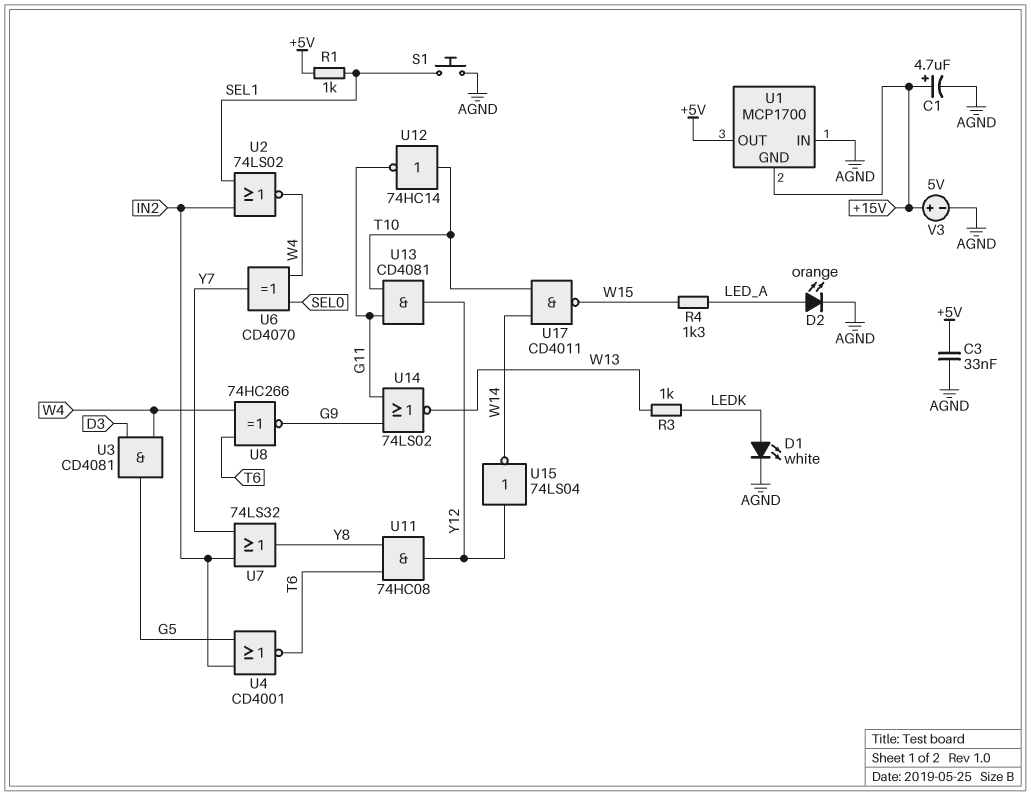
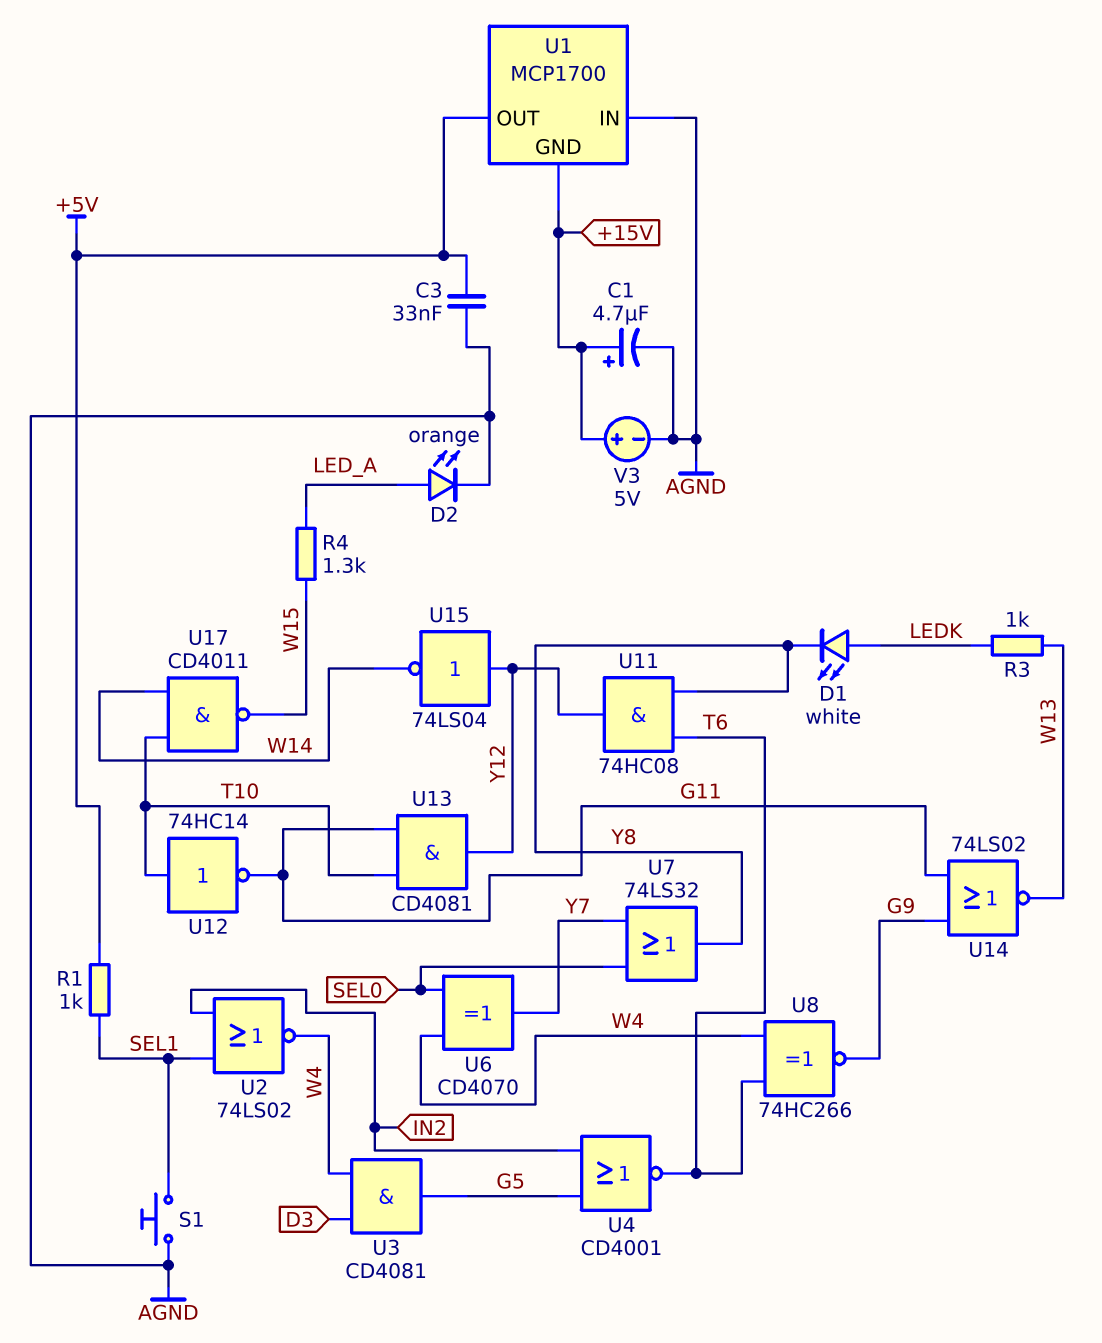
D1: LED white (A LEDK, K AGND) -> LED white (A LEDK, K Y8)
U7: OR 74LS32 (in IN2, in Y7, out Y8) -> OR 74LS32 (in SEL0, in Y7, out Y8)

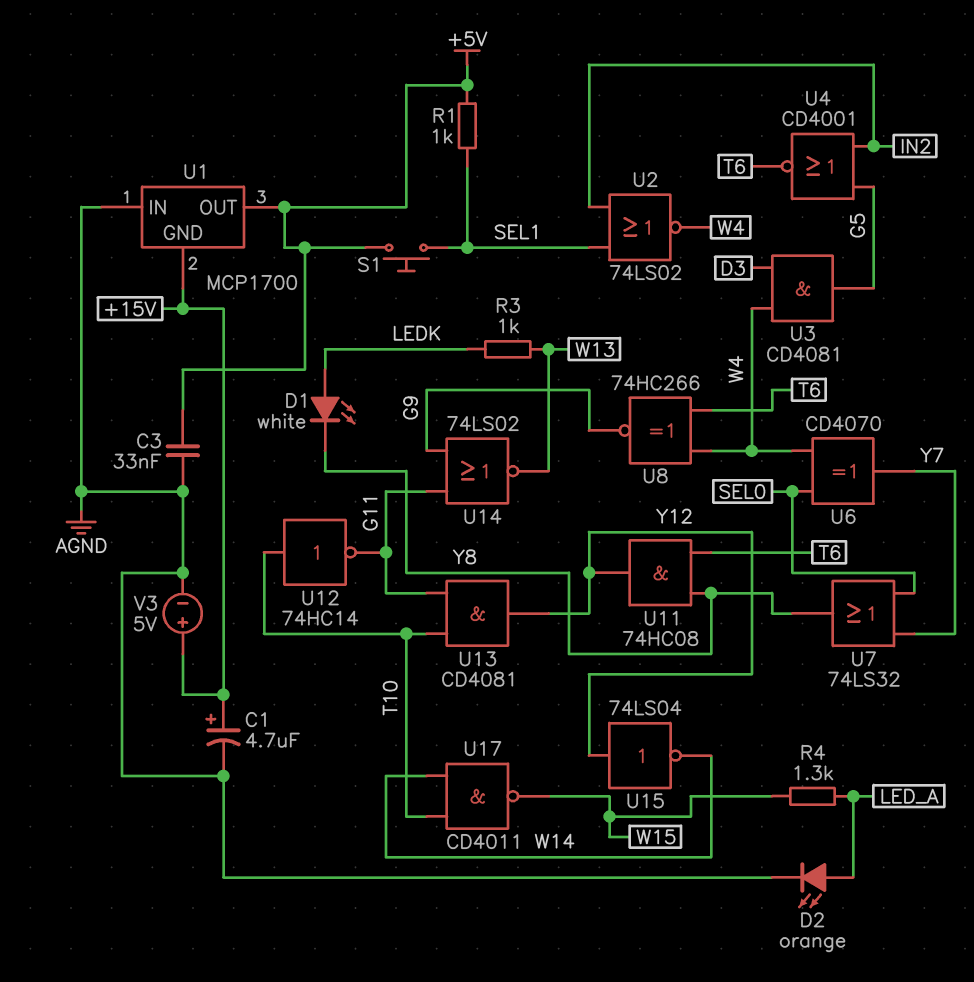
S1: button (AGND, SEL1) -> button (+5V, SEL1)

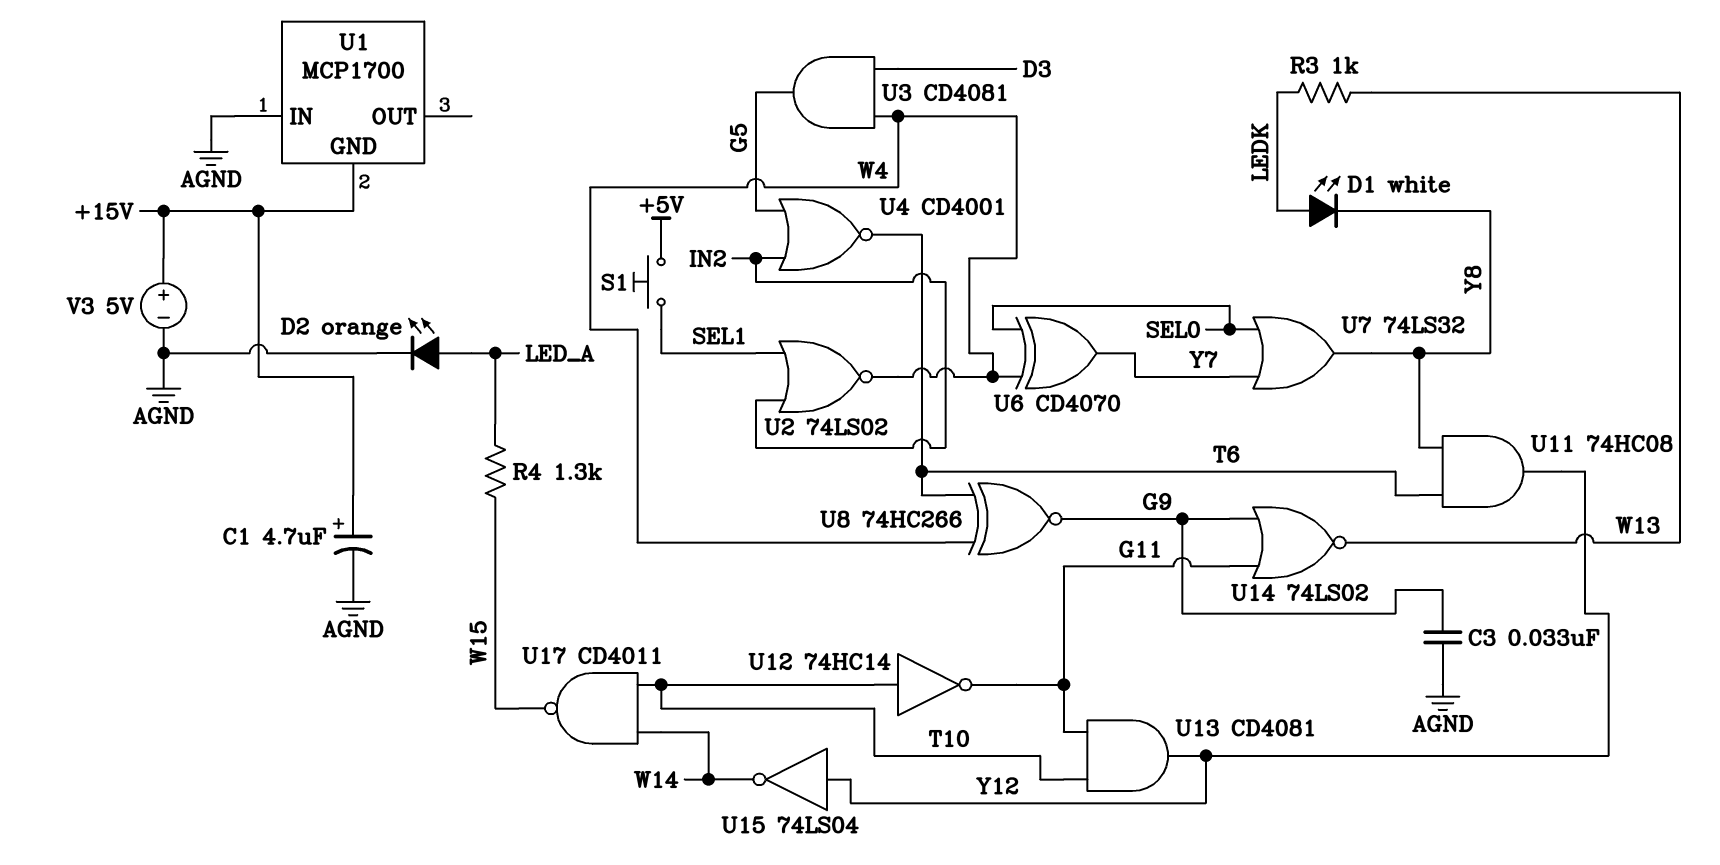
C3: 33nF (+5V, AGND) -> 33nF (AGND, G9)
R1: 1k (+5V, SEL1) -> none
U1 pin OUT: +5V -> none

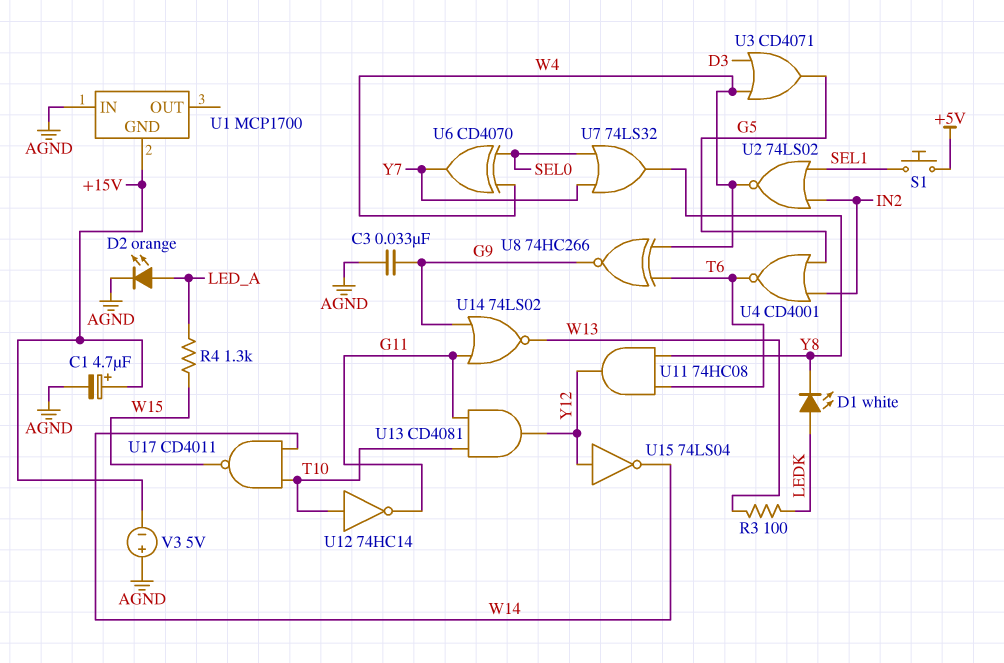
R3: 1k (LEDK, W13) -> 100 (LEDK, W13)
U3: AND CD4081 (in D3, in W4, out G5) -> OR CD4071 (in D3, in W4, out G5)
V3: 5V (plus +15V, minus AGND) -> 5V (plus AGND, minus +15V)

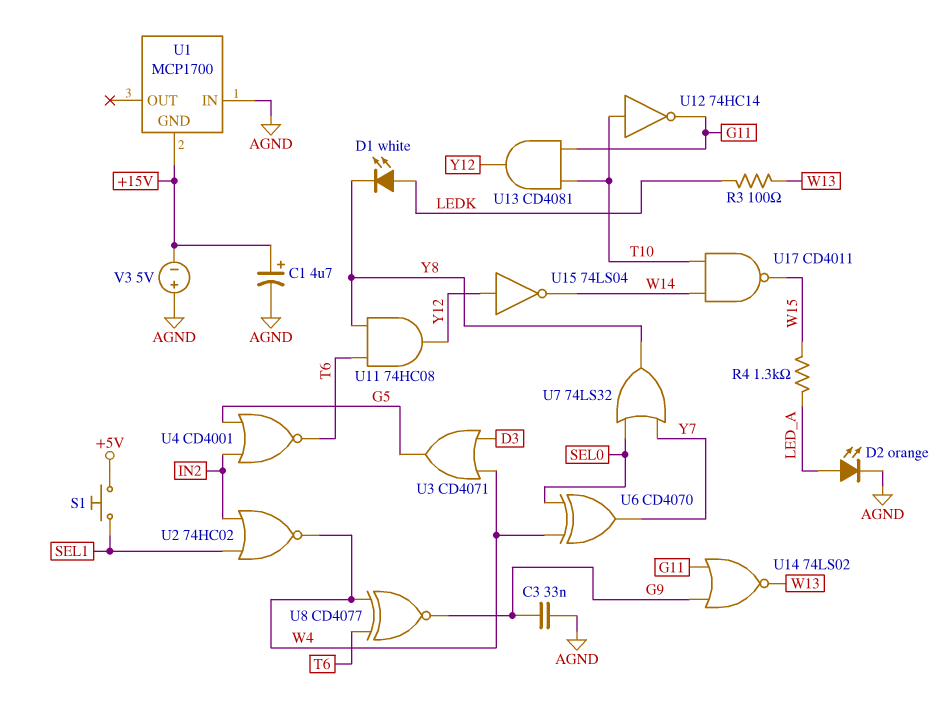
U2: NOR 74LS02 (in IN2, in SEL1, out W4) -> NOR 74HC02 (in IN2, in SEL1, out W4)
U8: XNOR 74HC266 (in T6, in W4, out G9) -> XNOR CD4077 (in T6, in W4, out G9)

